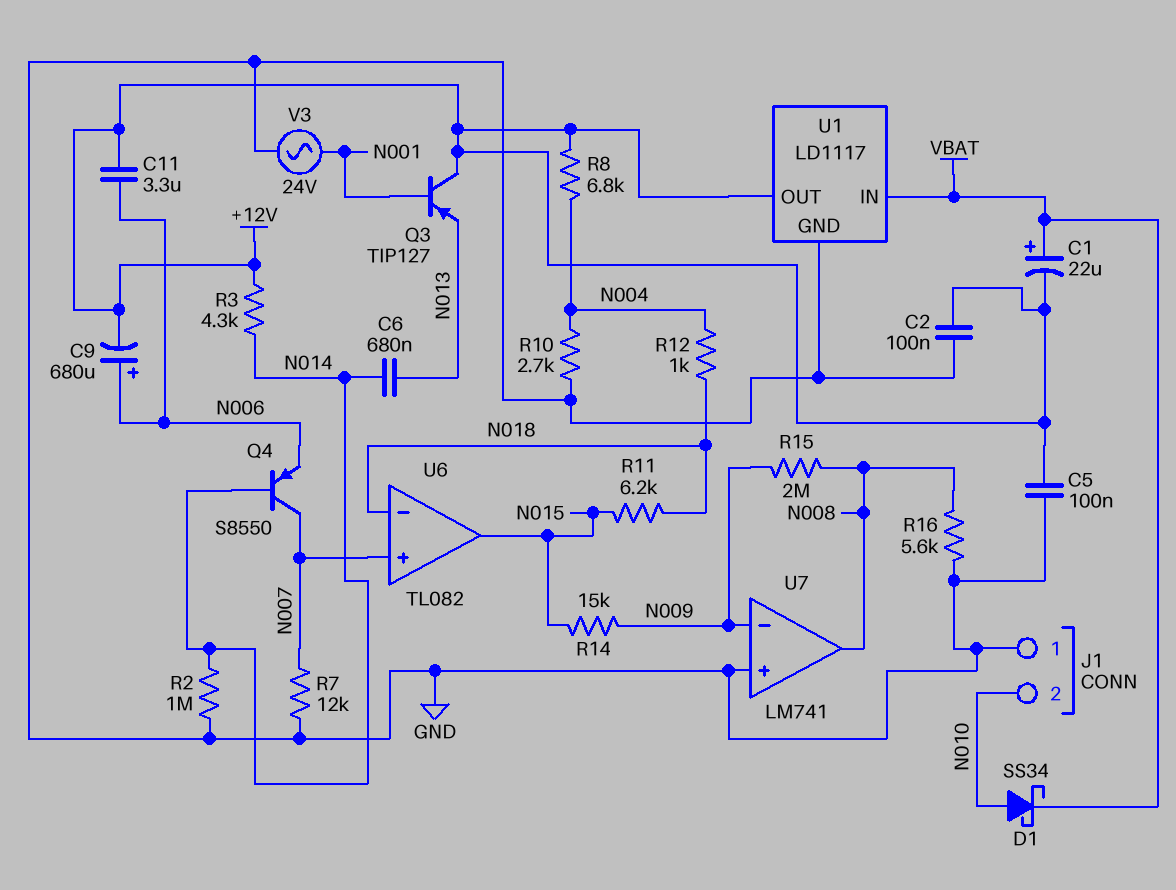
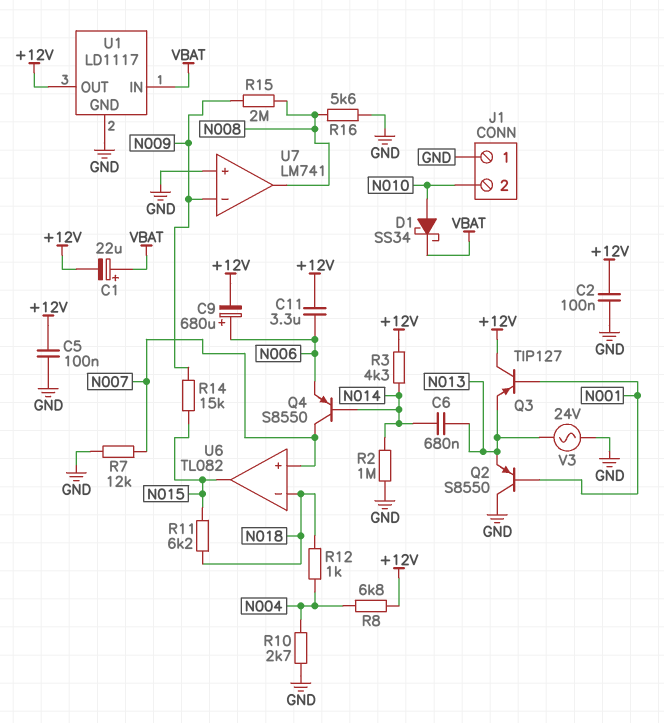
Q2: none -> PNP S8550 (B N001, C GND, E N013)
V3: AC 24V (GND, N001) -> AC 24V (GND, N013)

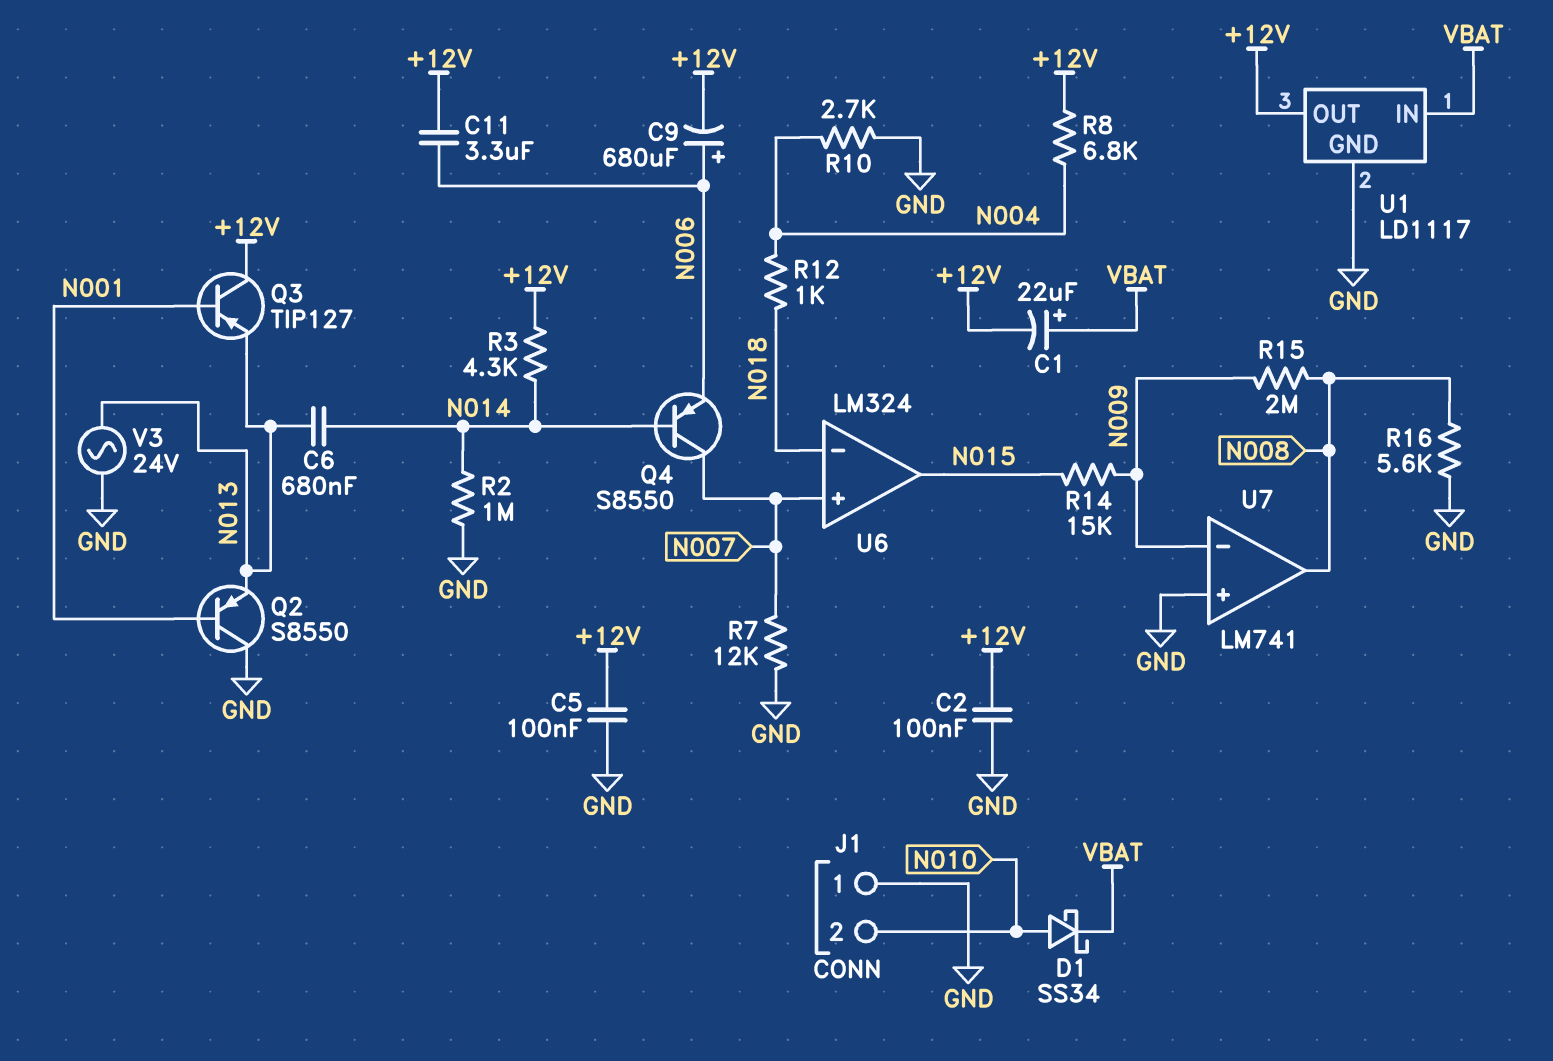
R11: 6.2k (N015, N018) -> none
U6: TL082 -> LM324

